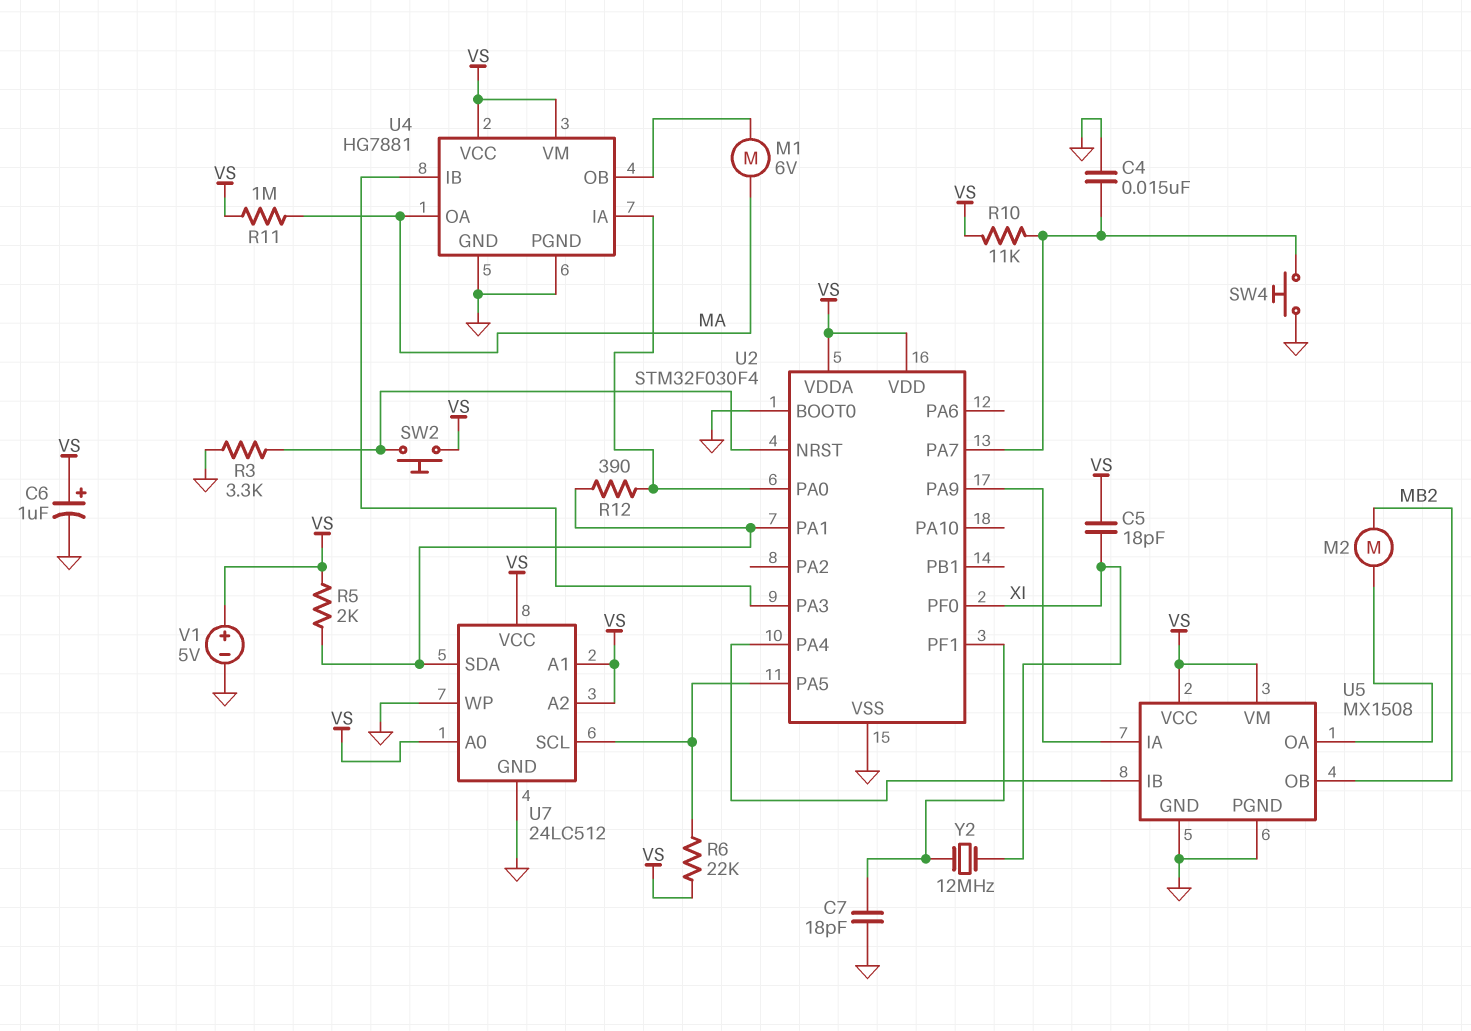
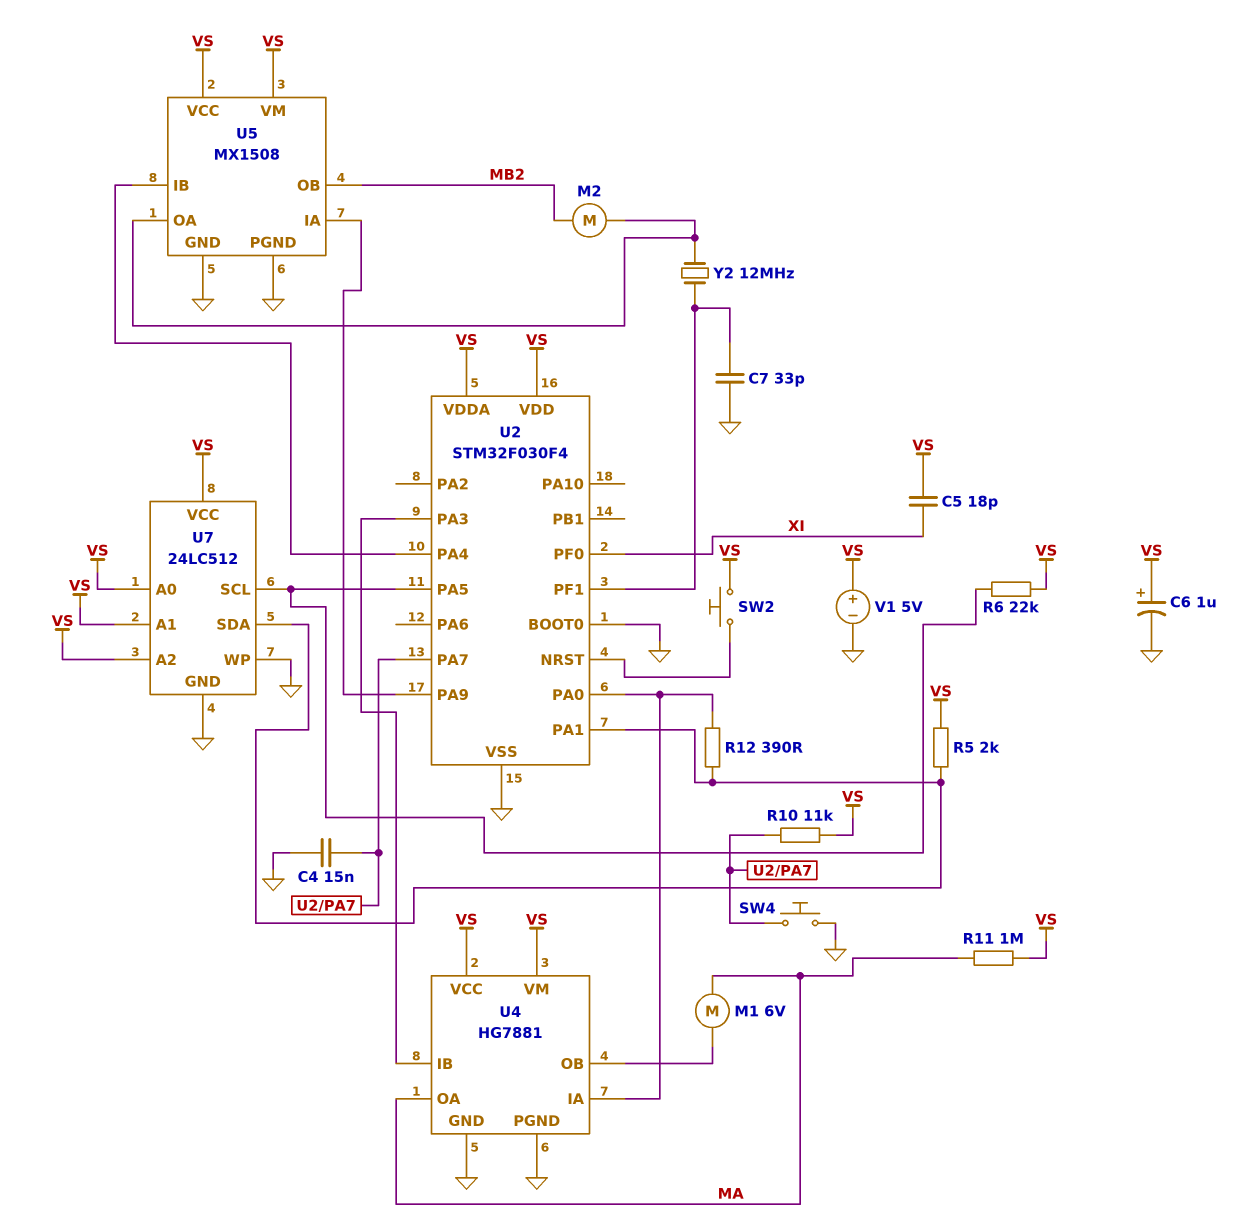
C7: 18pF (GND, U2/PF1) -> 33pF (GND, U2/PF1)
R3: 3.3k (GND, U2/NRST) -> none
Y2: 12MHz (U2/PF1, XI) -> 12MHz (U2/PF1, U5/OA)

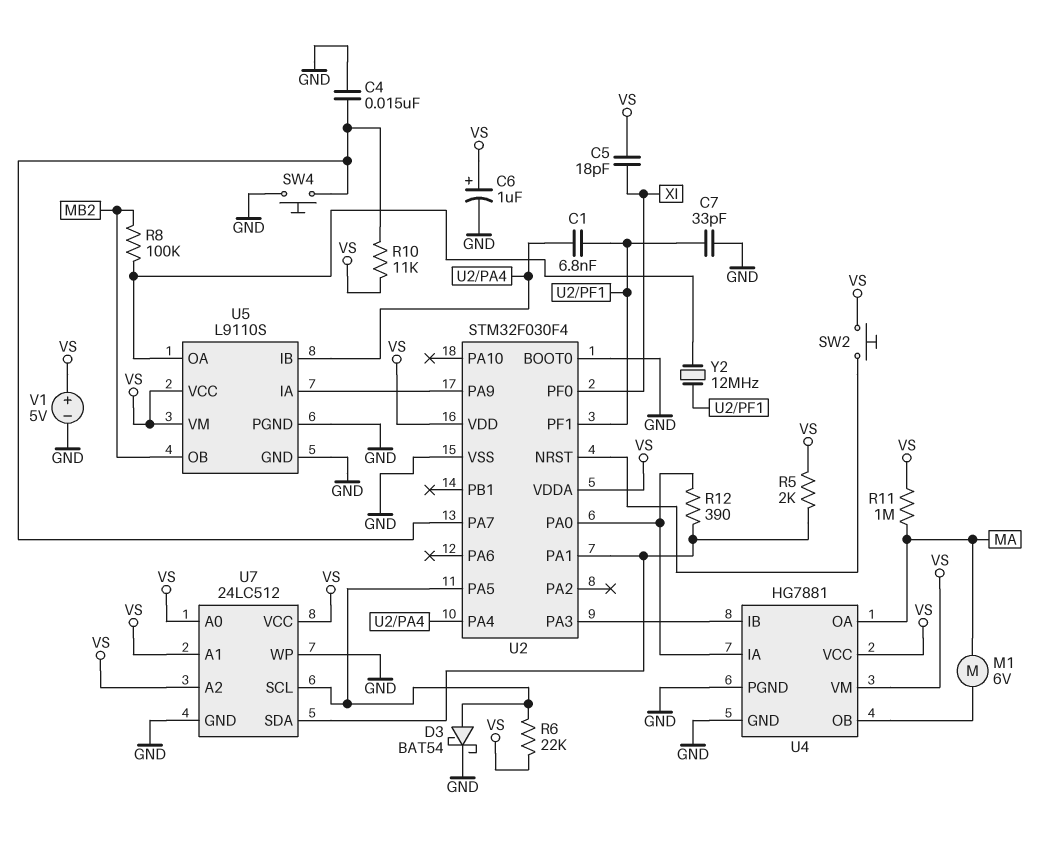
C1: none -> 6.8nF (U2/PA4, U2/PF1)
D3: none -> schottky BAT54 (A U2/PA5, K GND)
M2: motor (MB2, U5/OA) -> none
R8: none -> 100k (MB2, U5/OA)
U5: MX1508 -> L9110S

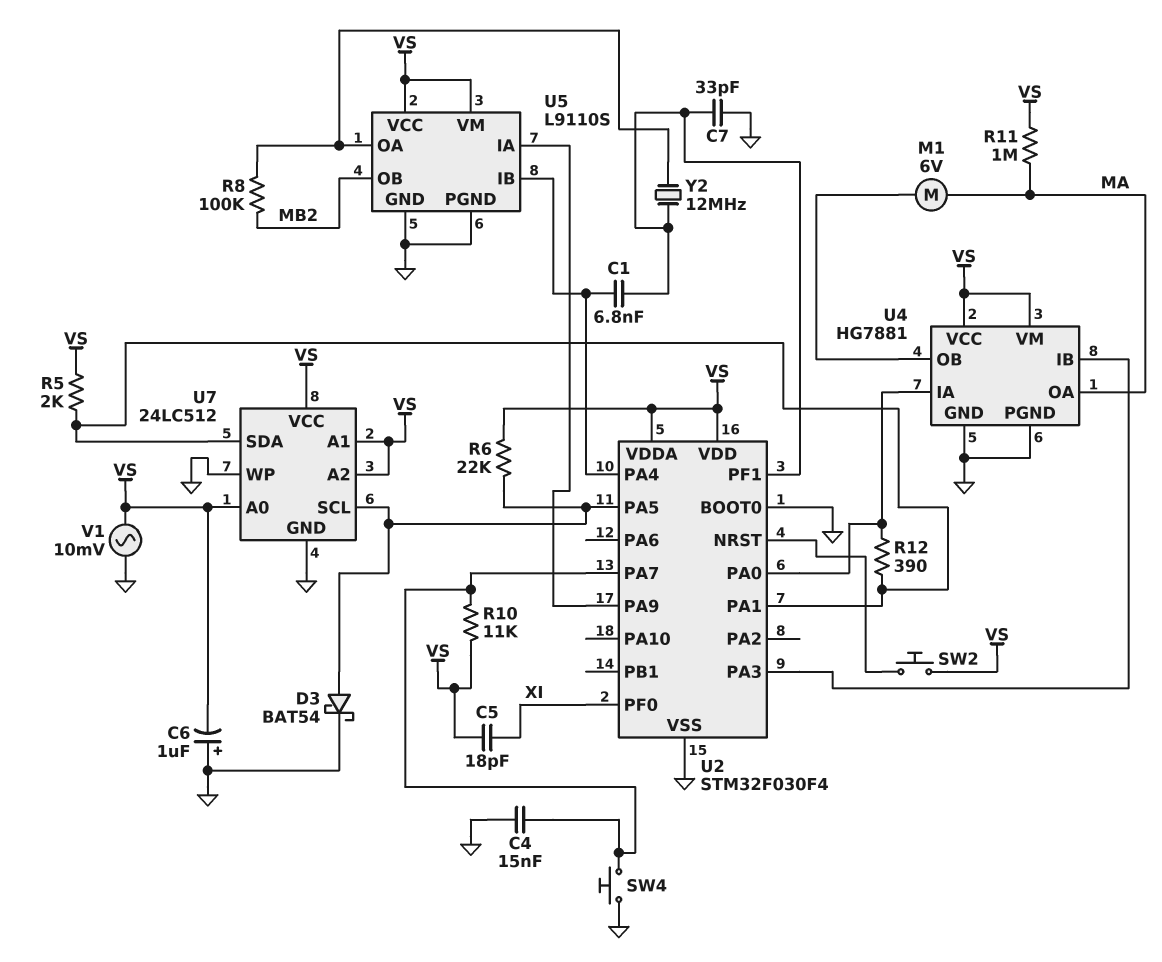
C6: 1uF (plus VS, minus GND) -> 1uF (plus GND, minus VS)
V1: 5V (plus VS, minus GND) -> AC 10mV (GND, VS)

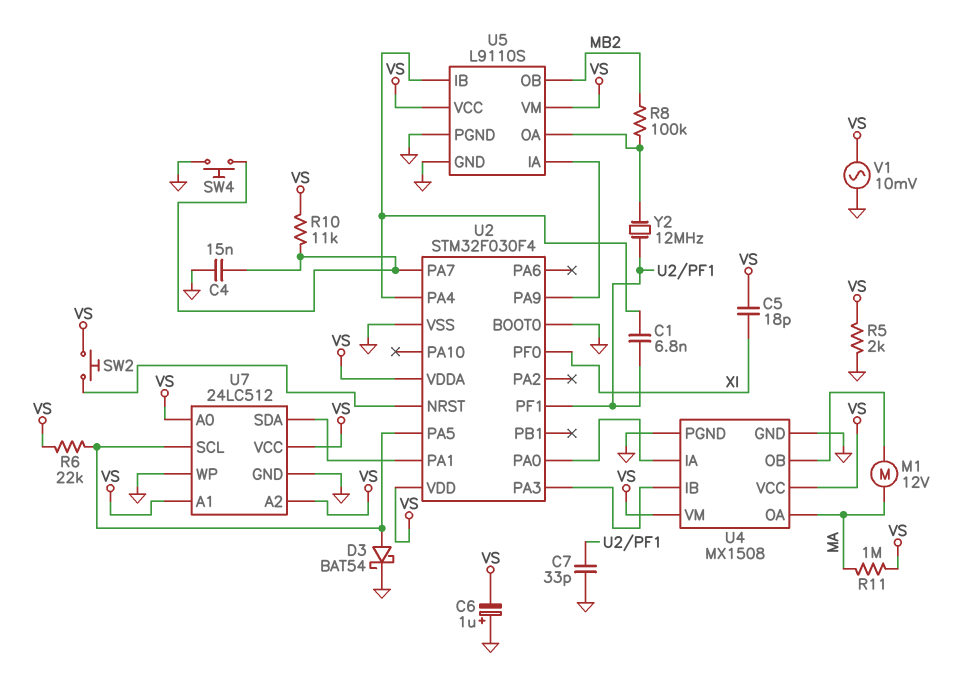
M1: motor 6V (MA, U4/OB) -> motor 12V (MA, U4/OB)
R5: 2k (U2/PA1, VS) -> 2k (GND, VS)
R12: 390 (U2/PA0, U2/PA1) -> none
U4: HG7881 -> MX1508

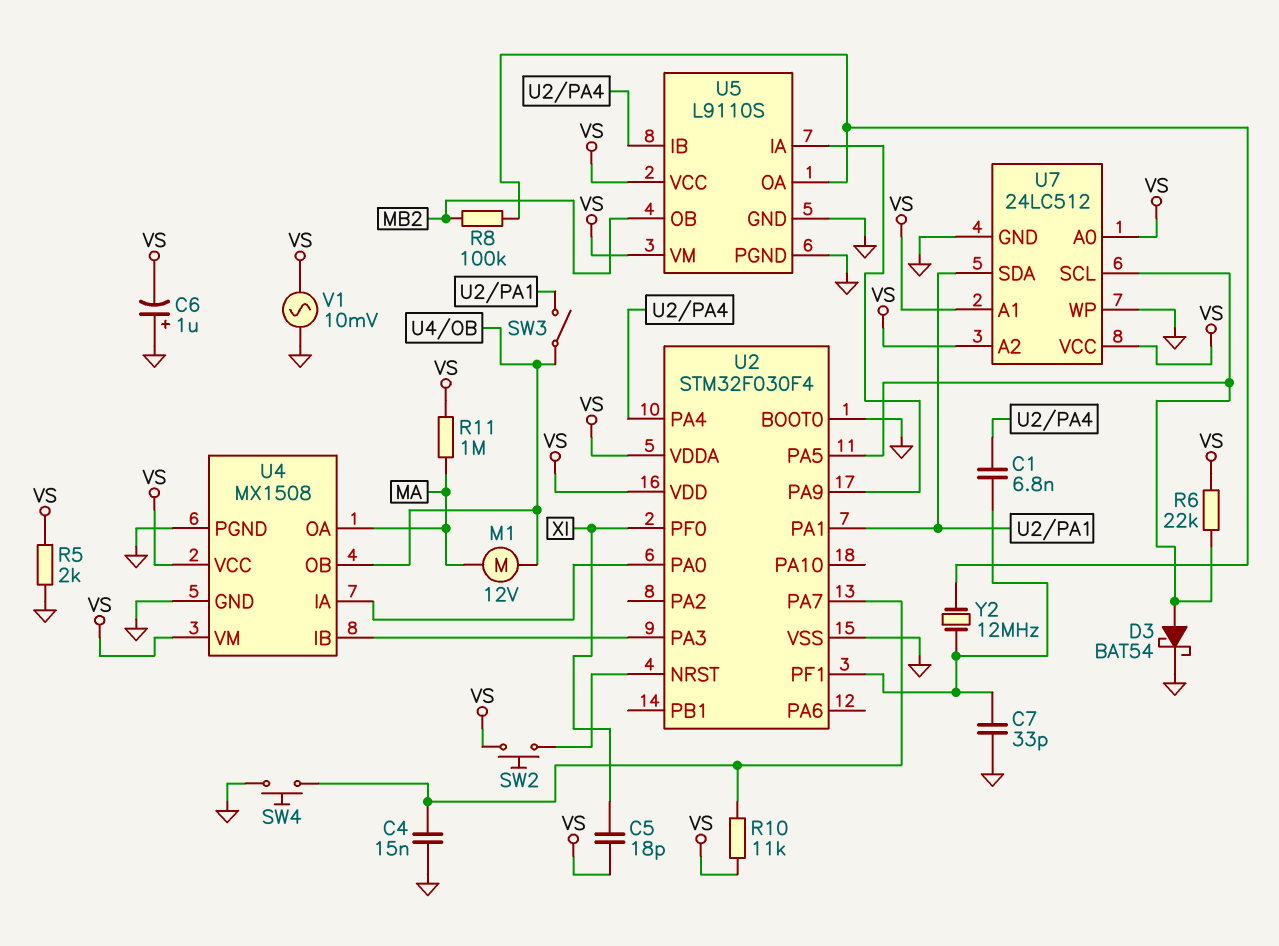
SW3: none -> switch (U2/PA1, U4/OB)

